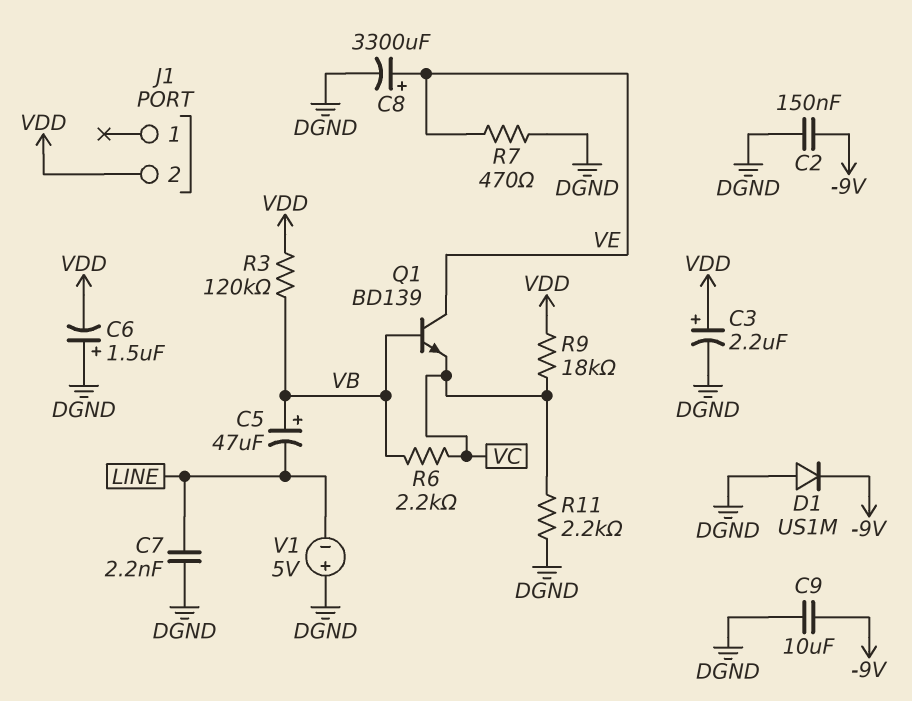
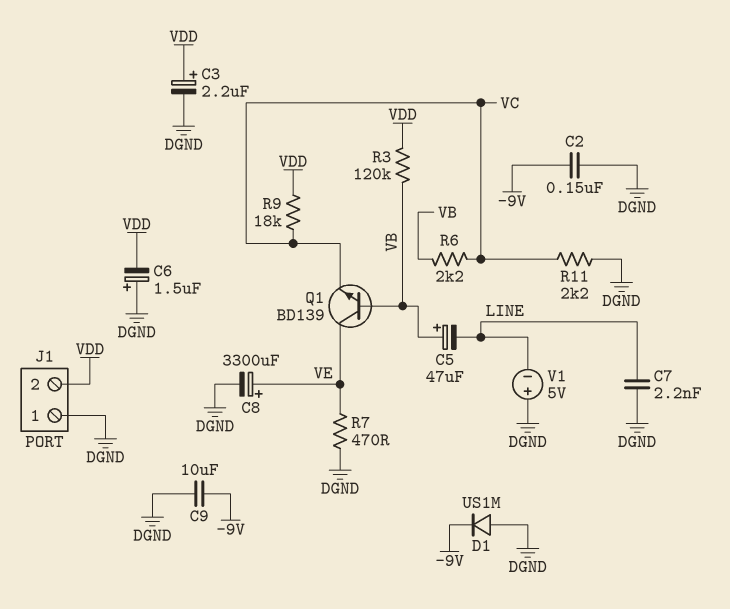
J1 pin 1: none -> DGND

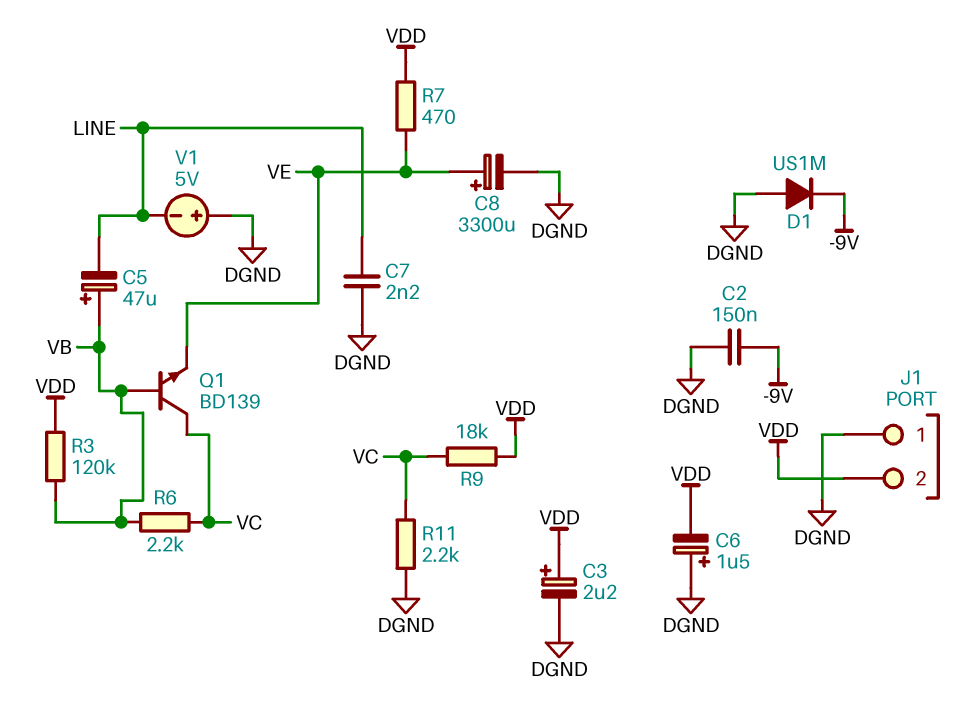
C9: 10uF (-9V, DGND) -> none
Q1: NPN BD139 (B VB, C VE, E VC) -> NPN BD139 (B VB, C VC, E VE)
R7: 470 (DGND, VE) -> 470 (VDD, VE)

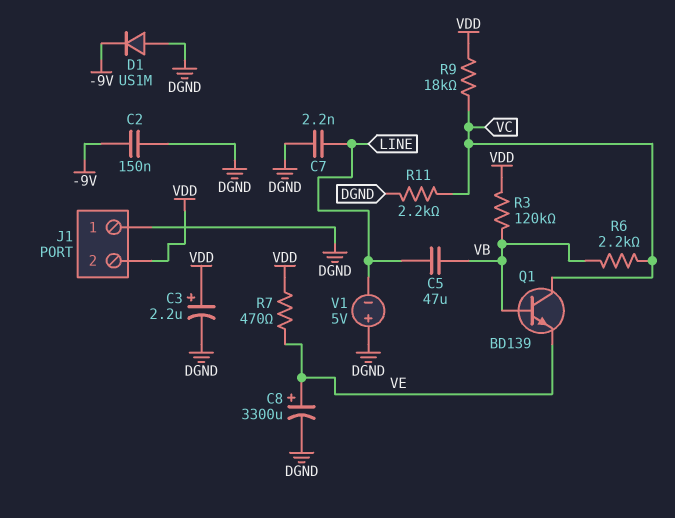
C5: 47uF (plus VB, minus LINE) -> 47uF (LINE, VB)
C6: 1.5uF (plus DGND, minus VDD) -> none

